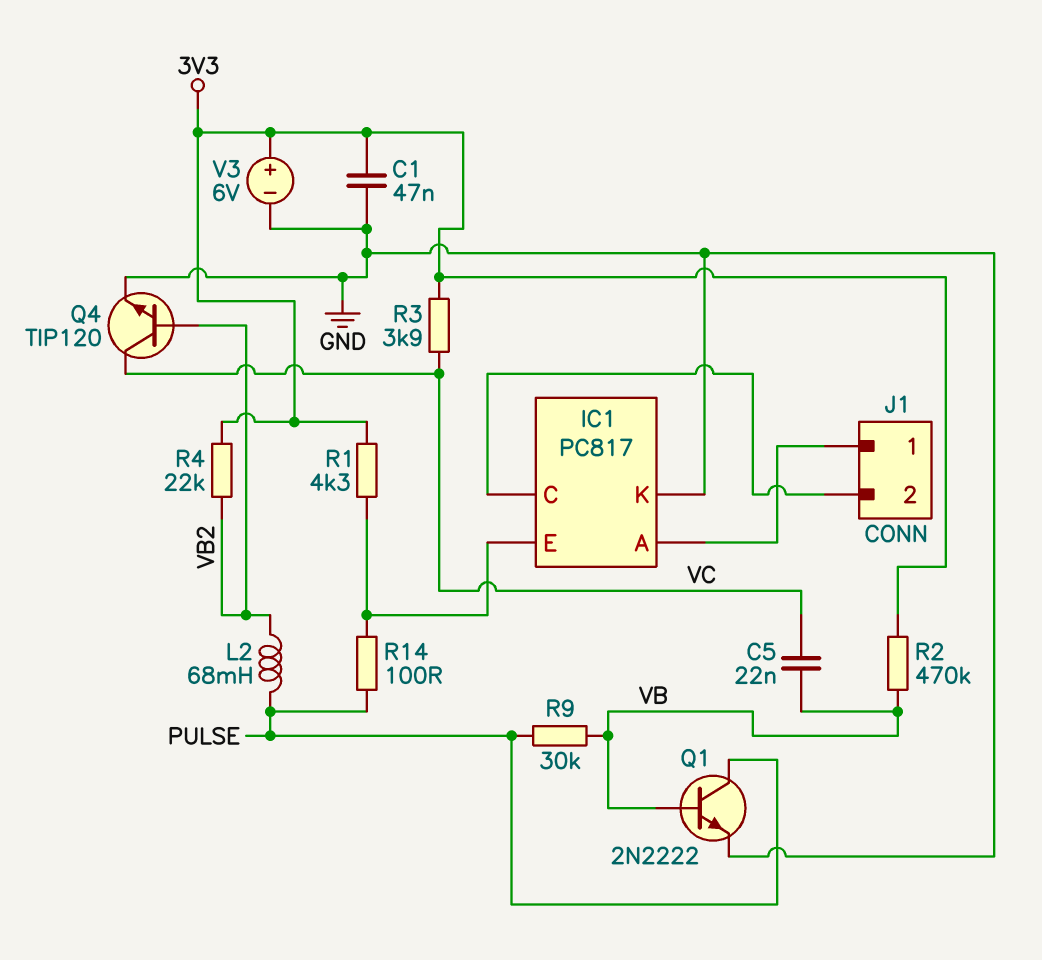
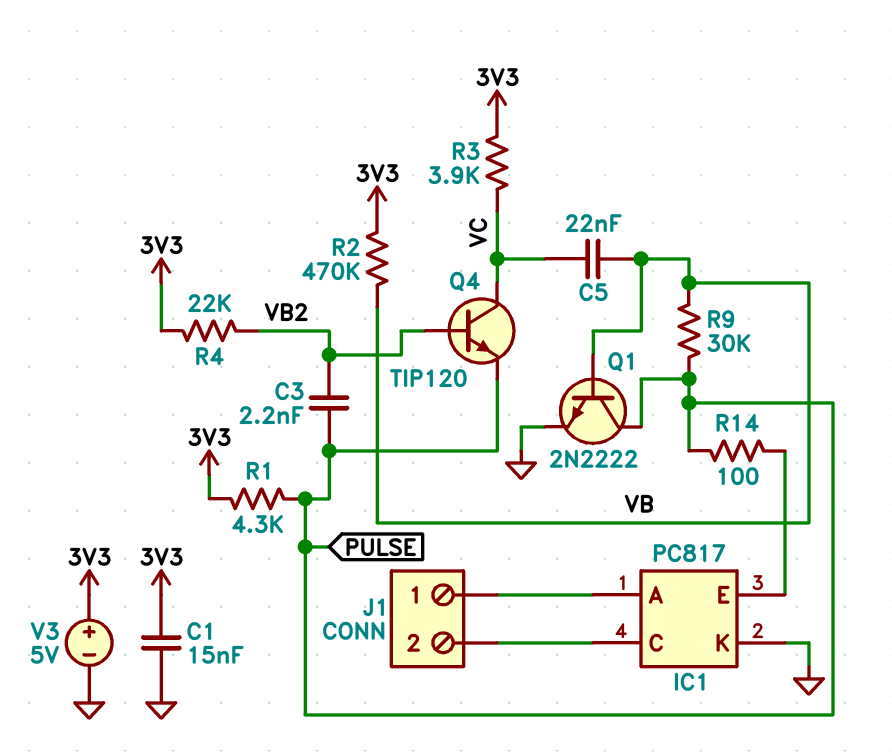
C1: 47nF (3V3, GND) -> 15nF (3V3, GND)
C3: none -> 2.2nF (PULSE, VB2)
L2: 68mH (PULSE, VB2) -> none
Q4: NPN TIP120 (B VB2, C VC, E GND) -> NPN TIP120 (B VB2, C VC, E PULSE)
R1: 4.3k (3V3, IC1/E) -> 4.3k (3V3, PULSE)
V3: 6V (plus 3V3, minus GND) -> 5V (plus 3V3, minus GND)

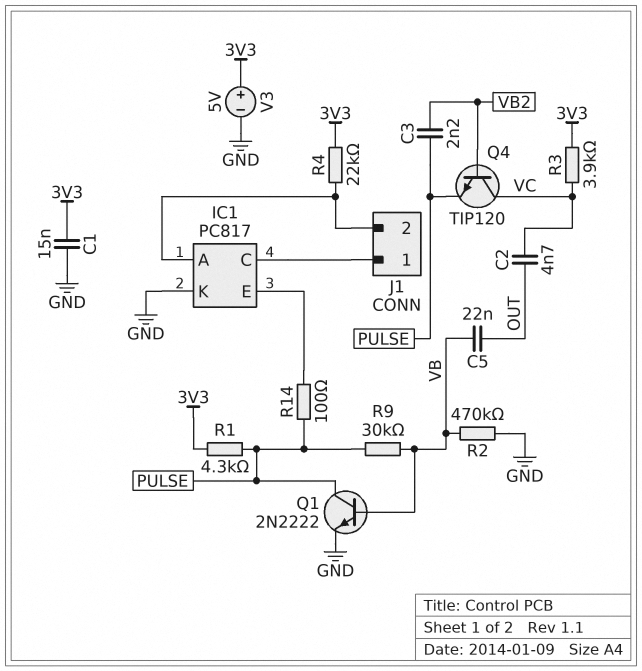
C2: none -> 4.7nF (OUT, VC)
C5: 22nF (VB, VC) -> 22nF (OUT, VB)
J1 pin 1: IC1/A -> IC1/C
J1 pin 2: IC1/C -> IC1/A
R2: 470k (3V3, VB) -> 470k (GND, VB)
R4: 22k (3V3, VB2) -> 22k (3V3, IC1/A)

